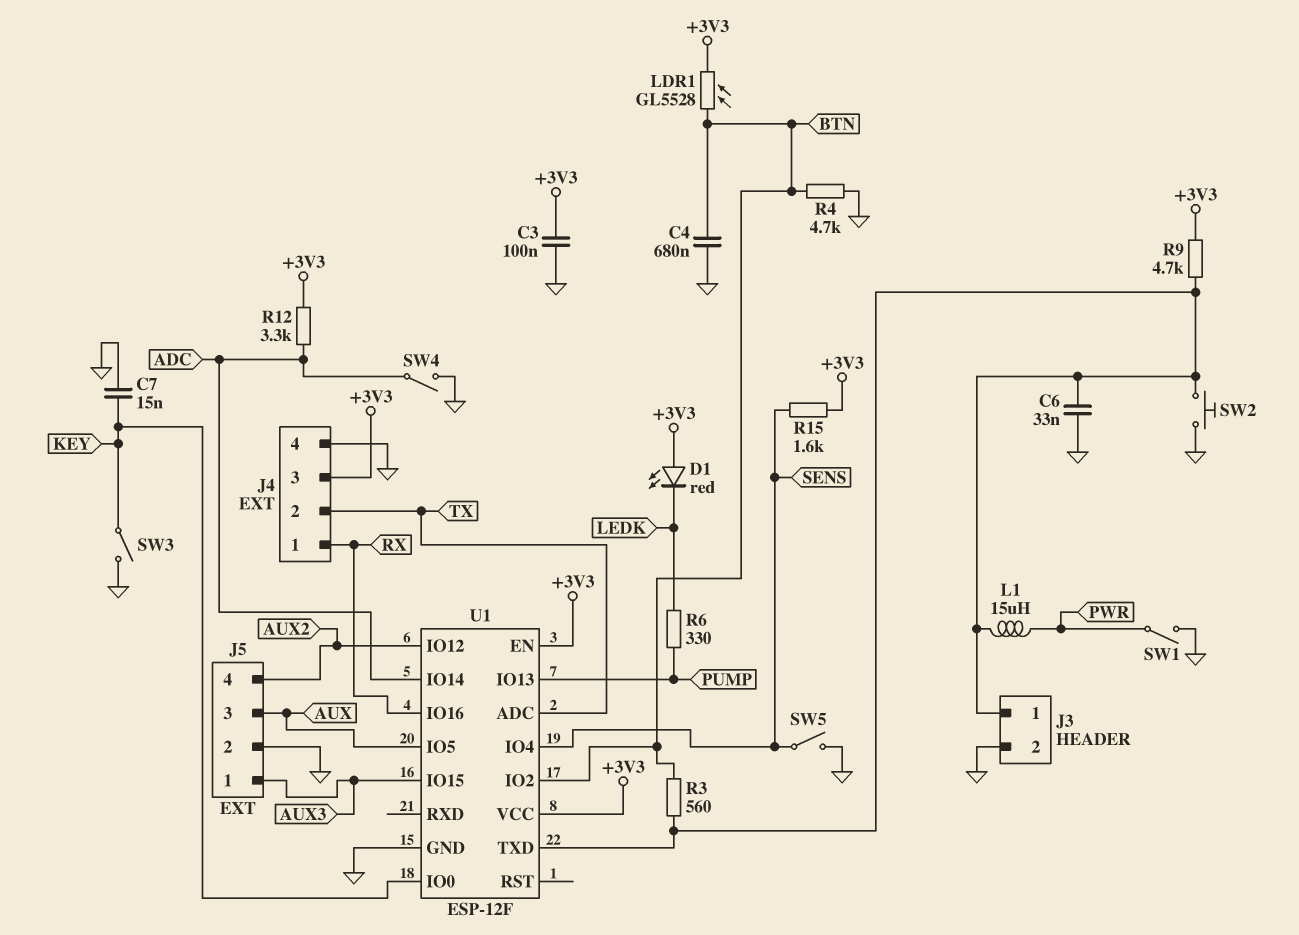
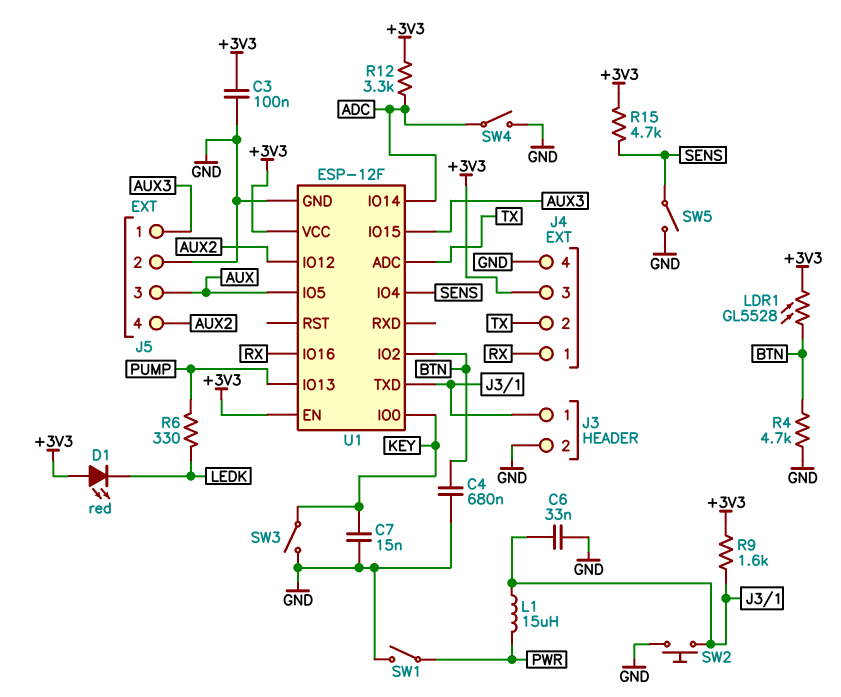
R3: 560 (BTN, J3/1) -> none
R9: 4.7k (+3V3, J3/1) -> 1.6k (+3V3, J3/1)
R15: 1.6k (+3V3, SENS) -> 4.7k (+3V3, SENS)

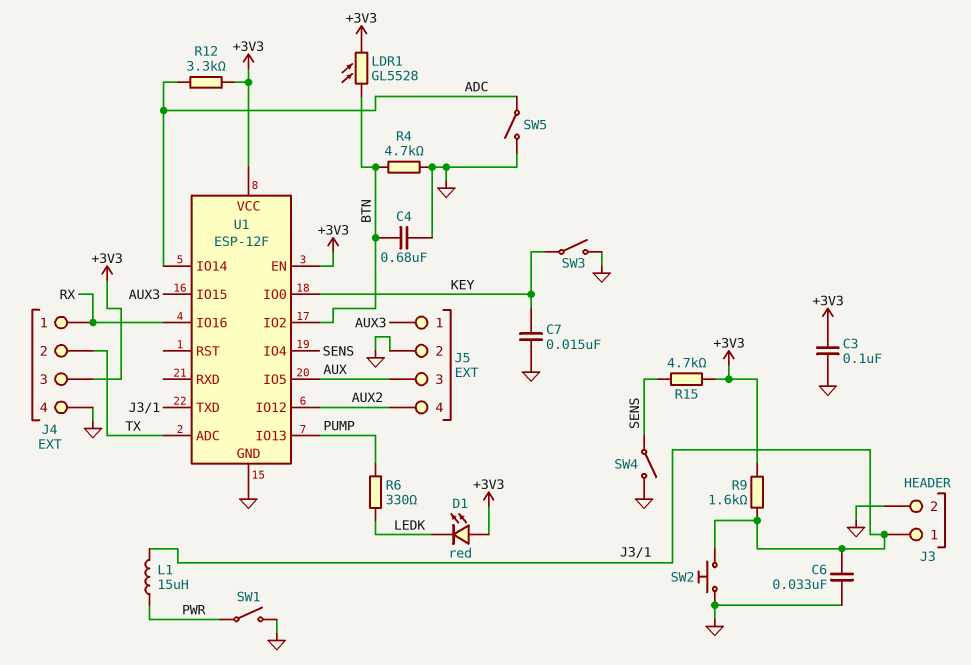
SW4: switch (ADC, GND) -> switch (GND, SENS)
SW5: switch (GND, SENS) -> switch (ADC, GND)

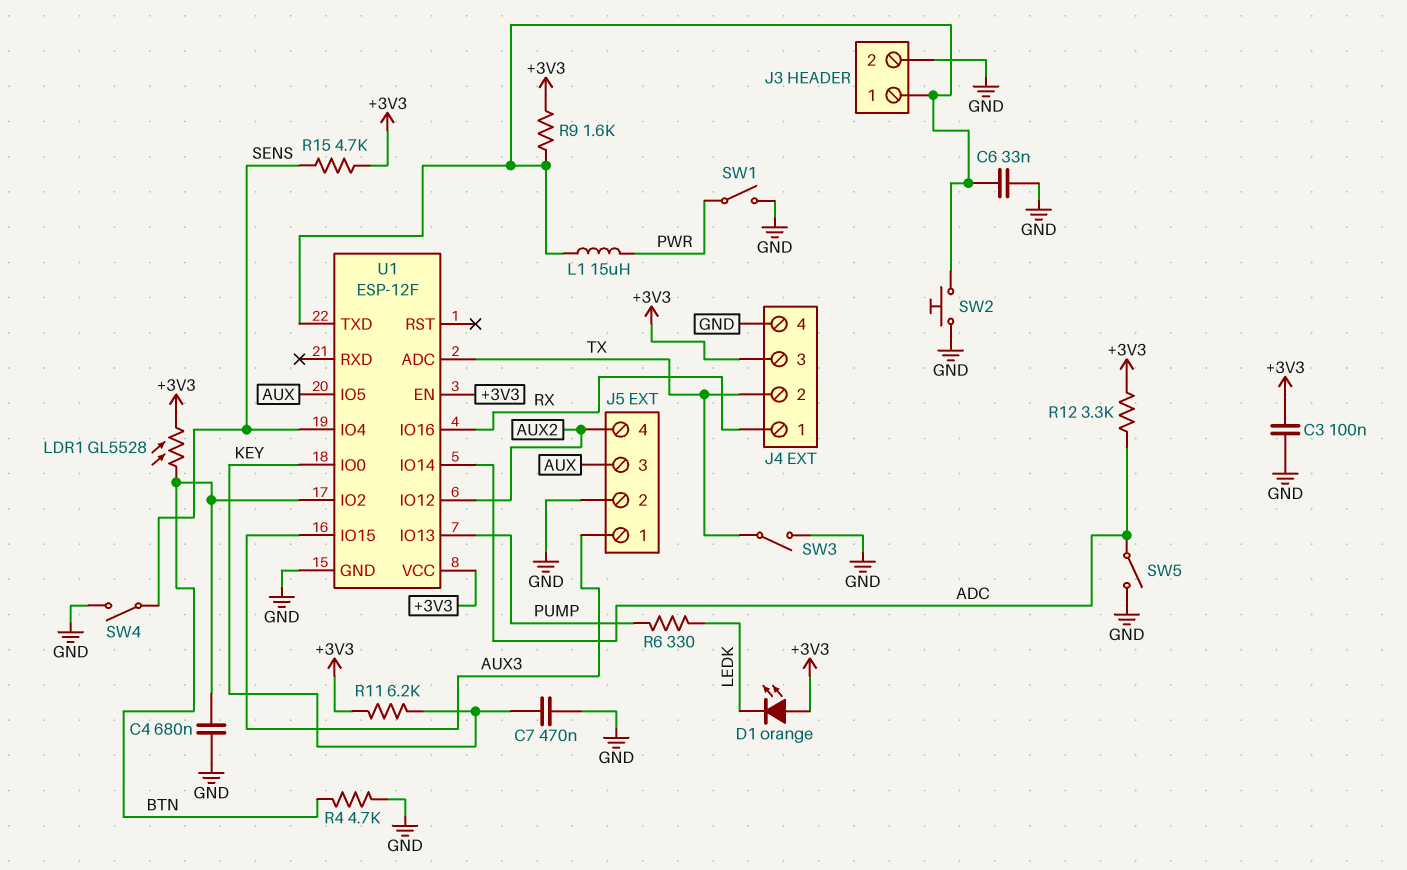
C7: 15nF (GND, KEY) -> 470nF (GND, KEY)
D1: LED red (A +3V3, K LEDK) -> LED orange (A +3V3, K LEDK)
R11: none -> 6.2k (+3V3, KEY)
SW3: switch (GND, KEY) -> switch (GND, TX)

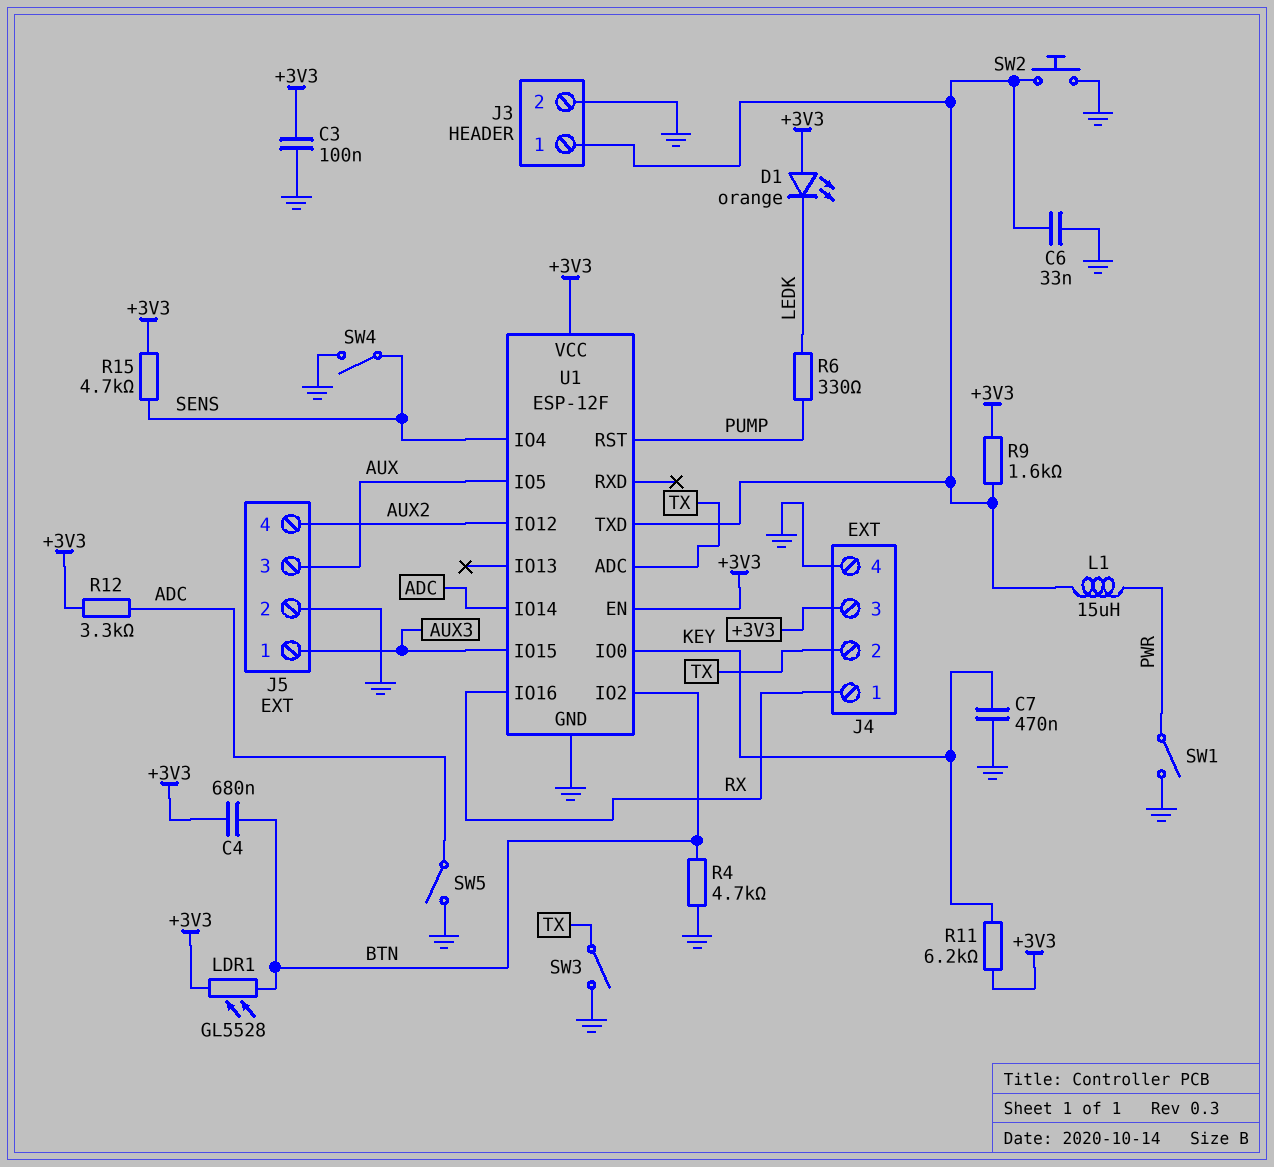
C4: 680nF (BTN, GND) -> 680nF (+3V3, BTN)
U1 pin IO13: PUMP -> none
U1 pin RST: none -> PUMP

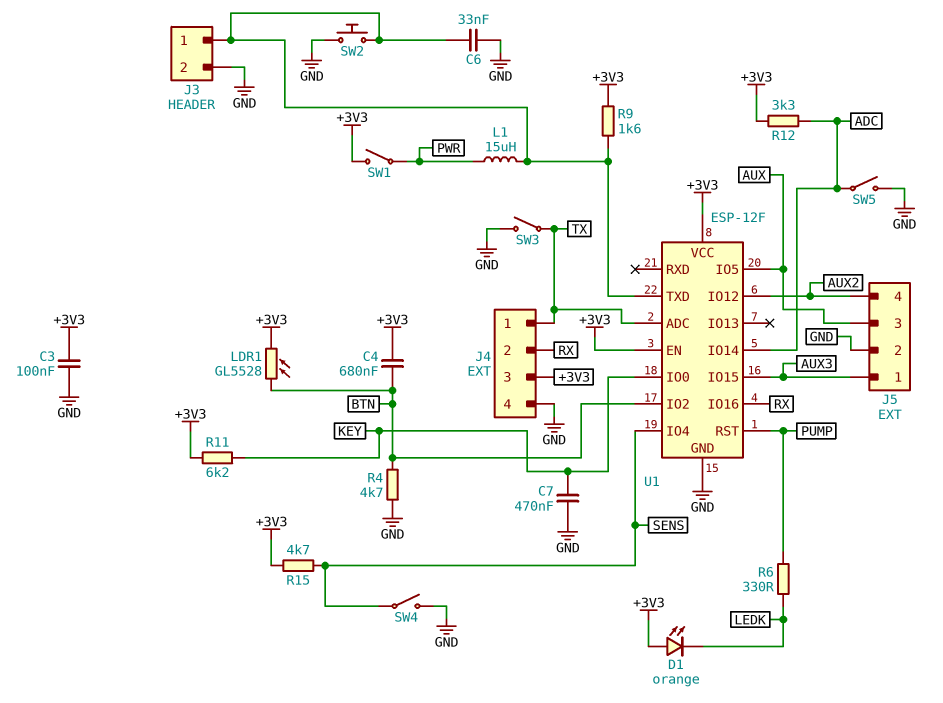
J4 pin 1: RX -> TX
J4 pin 2: TX -> RX
SW1: switch (GND, PWR) -> switch (+3V3, PWR)

